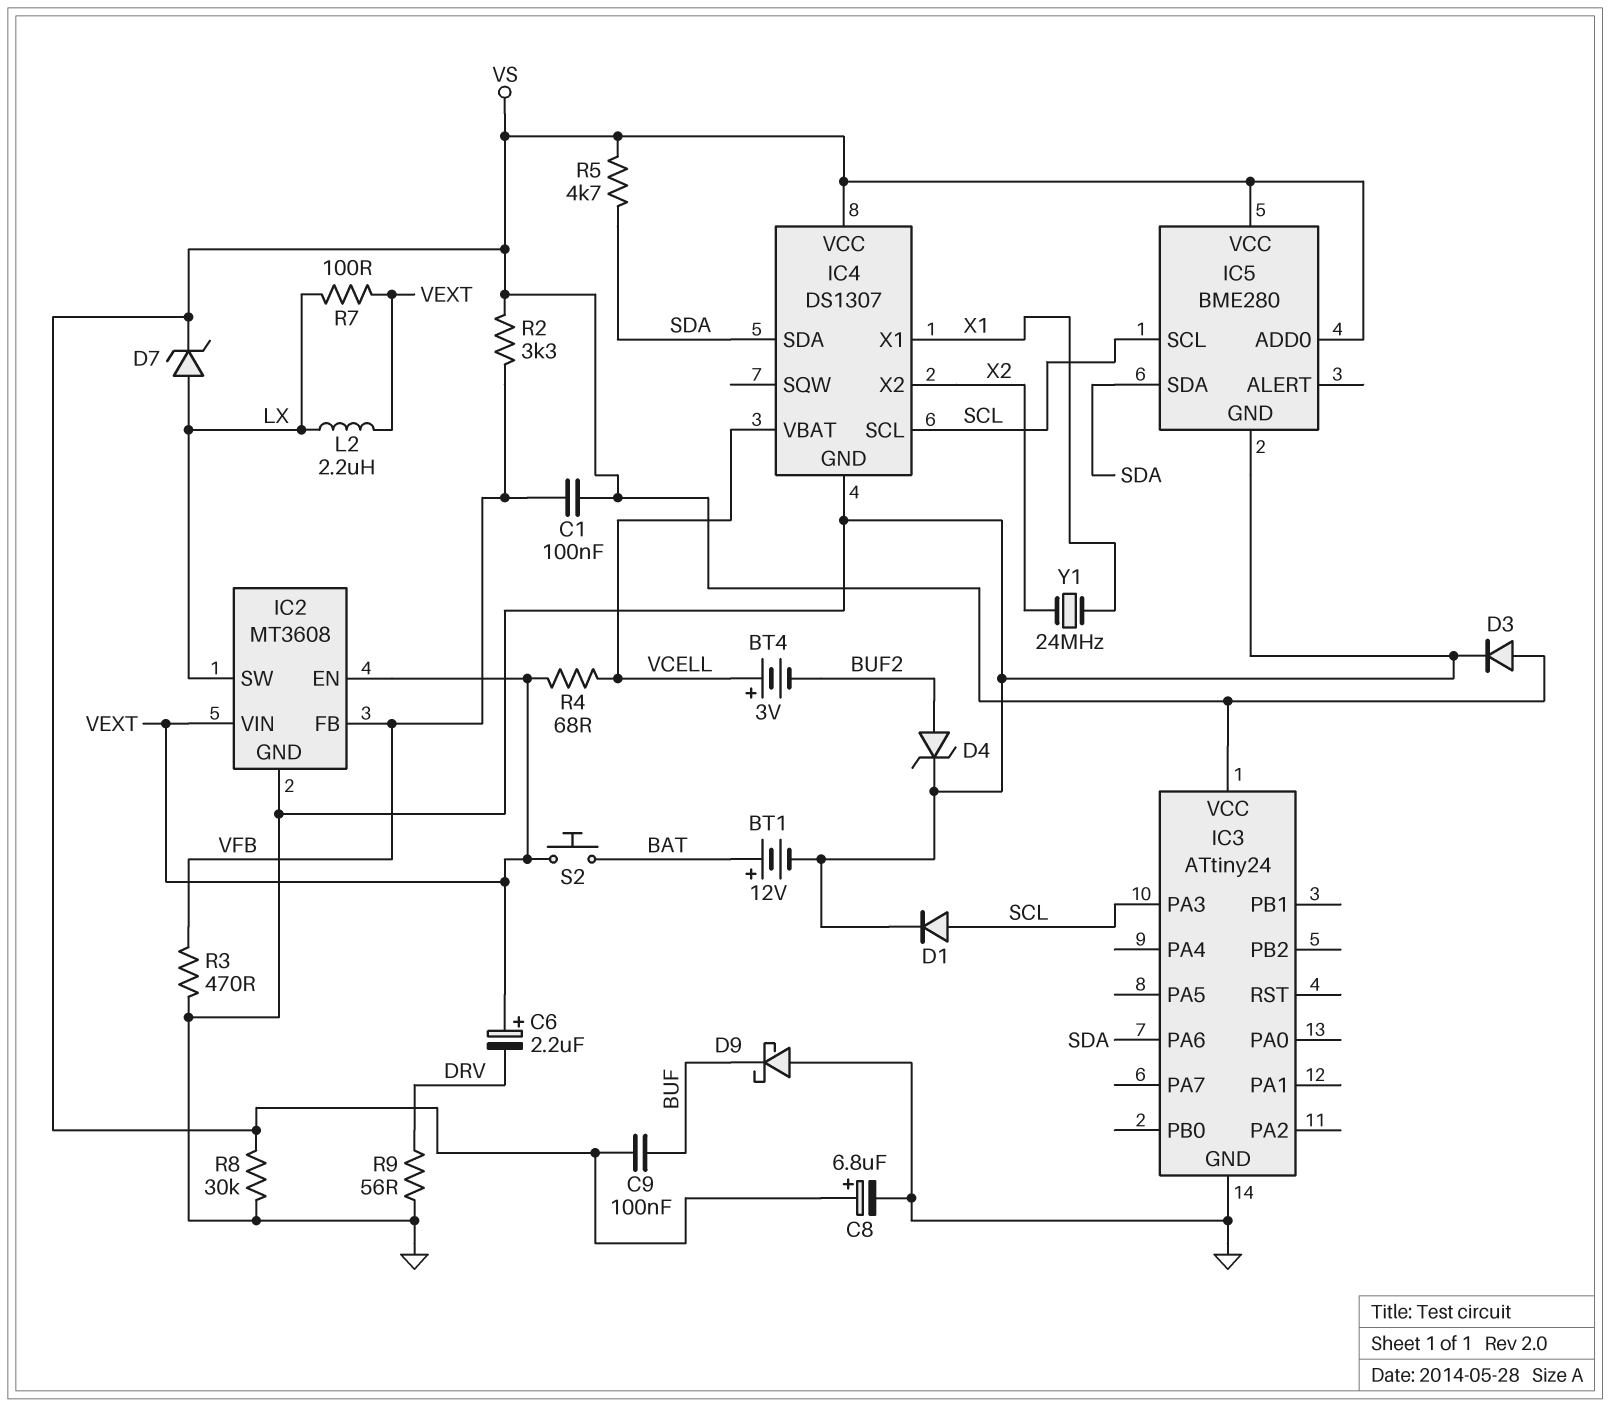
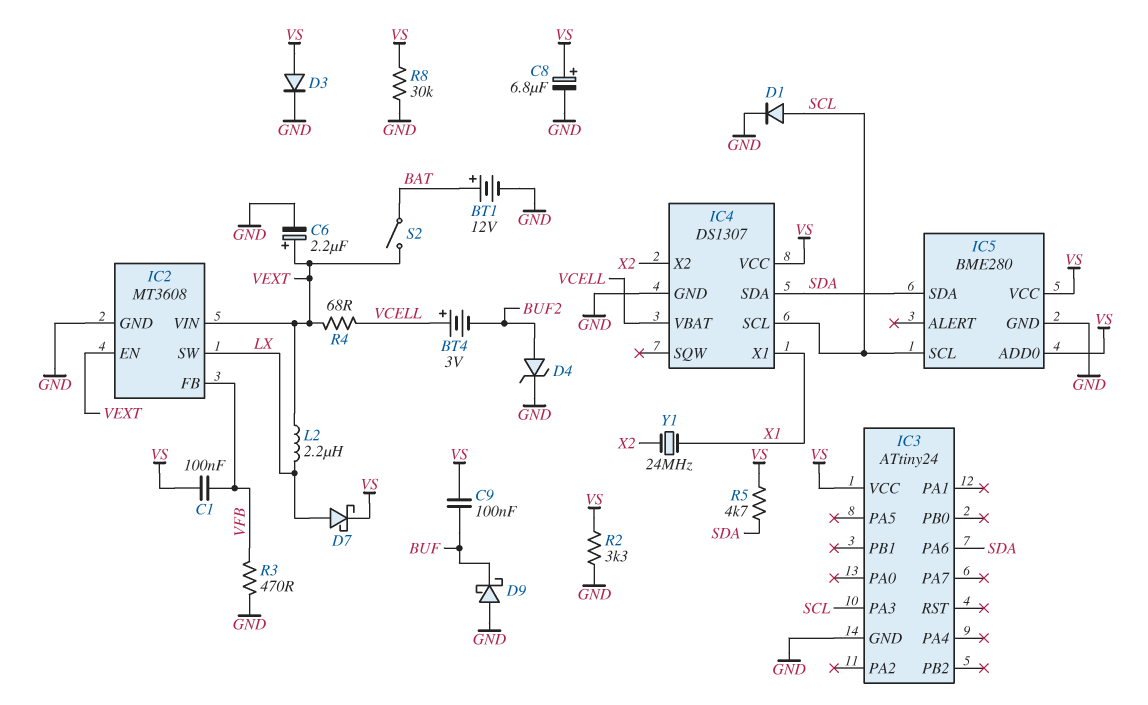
C6: 2.2uF (plus VEXT, minus DRV) -> 2.2uF (plus VEXT, minus GND)
D7: zener (A LX, K VS) -> schottky (A LX, K VS)
R2: 3.3k (VFB, VS) -> 3.3k (GND, VS)
R7: 100 (LX, VEXT) -> none
R9: 56 (DRV, GND) -> none
S2: button (BAT, VEXT) -> switch (BAT, VEXT)

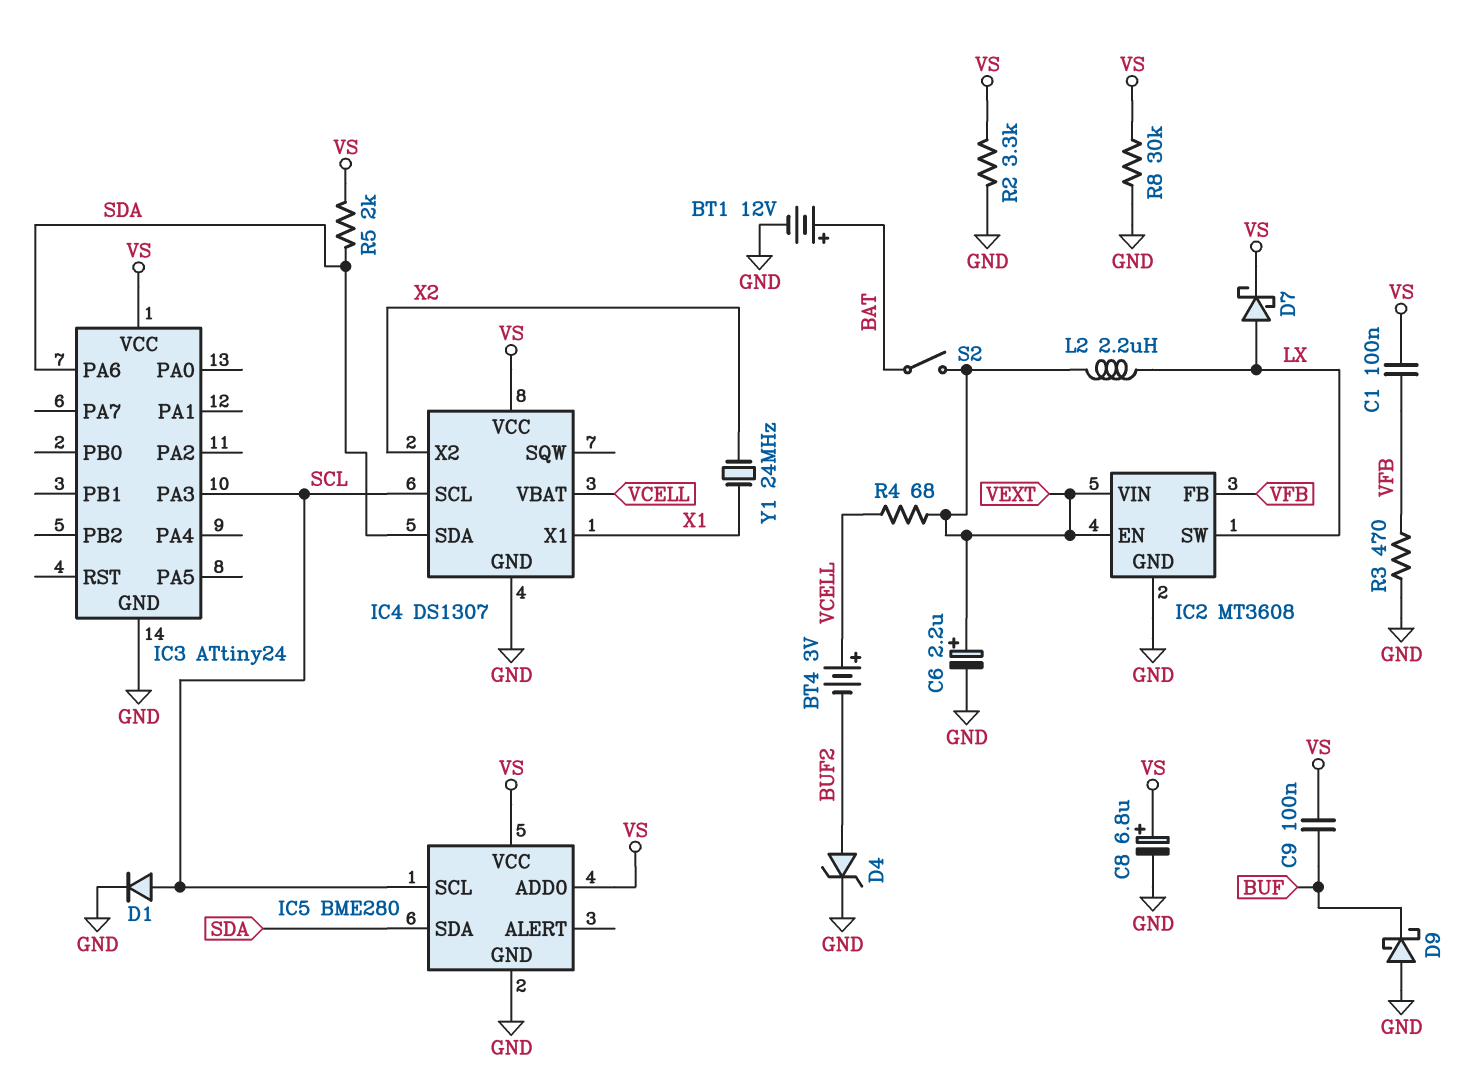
D3: diode (A VS, K GND) -> none
R5: 4.7k (SDA, VS) -> 2k (SDA, VS)

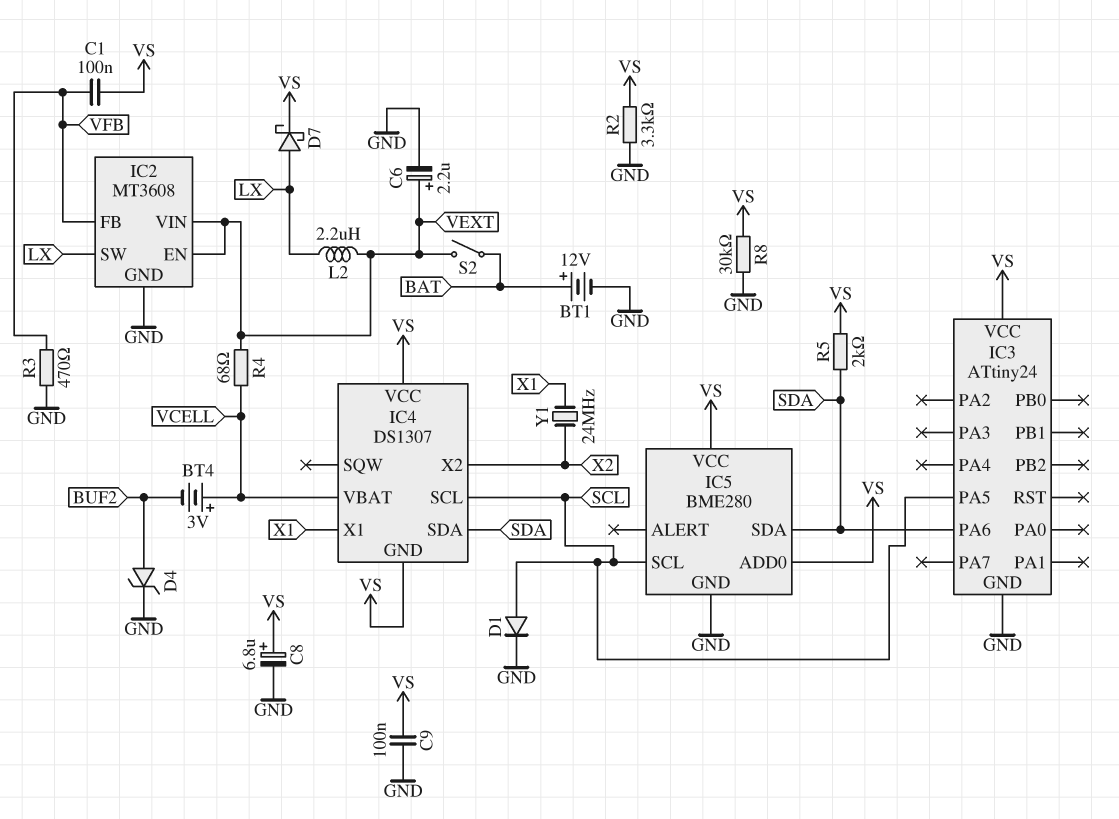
C9: 100nF (BUF, VS) -> 100nF (GND, VS)
D9: schottky (A GND, K BUF) -> none
IC3 pin PA3: SCL -> none
IC3 pin PA5: none -> SCL
IC4 pin GND: GND -> VS

